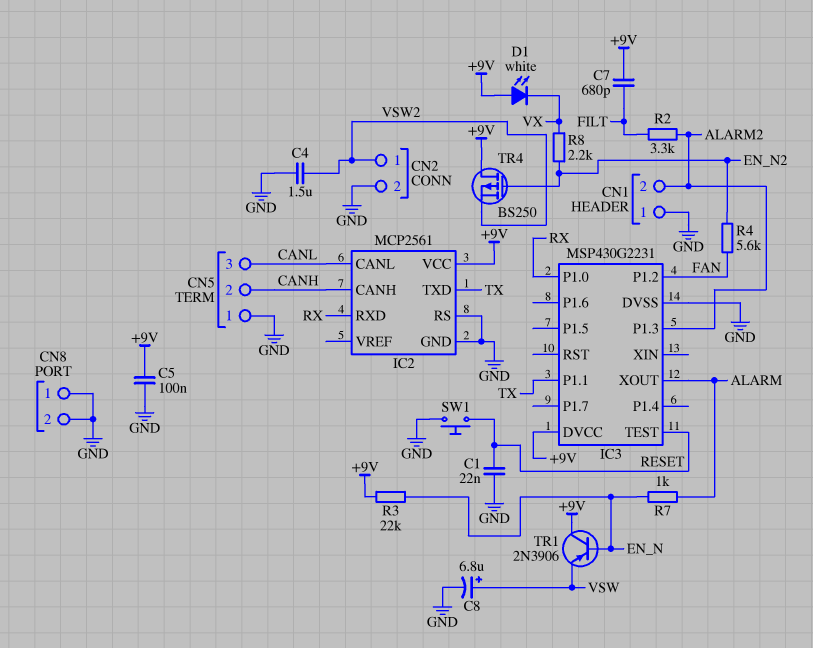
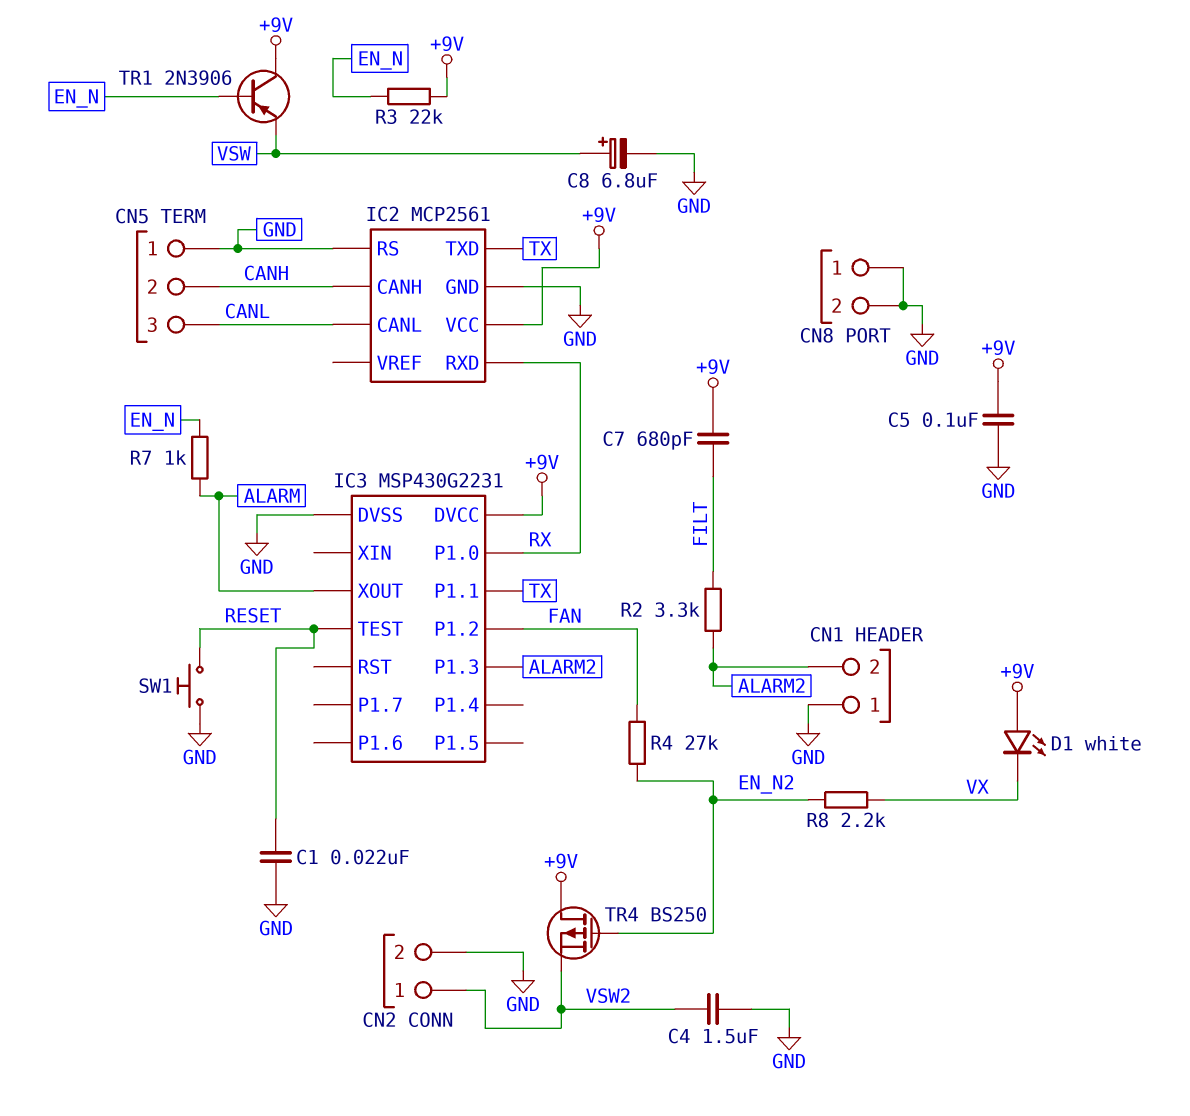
R4: 5.6k (EN_N2, FAN) -> 27k (EN_N2, FAN)

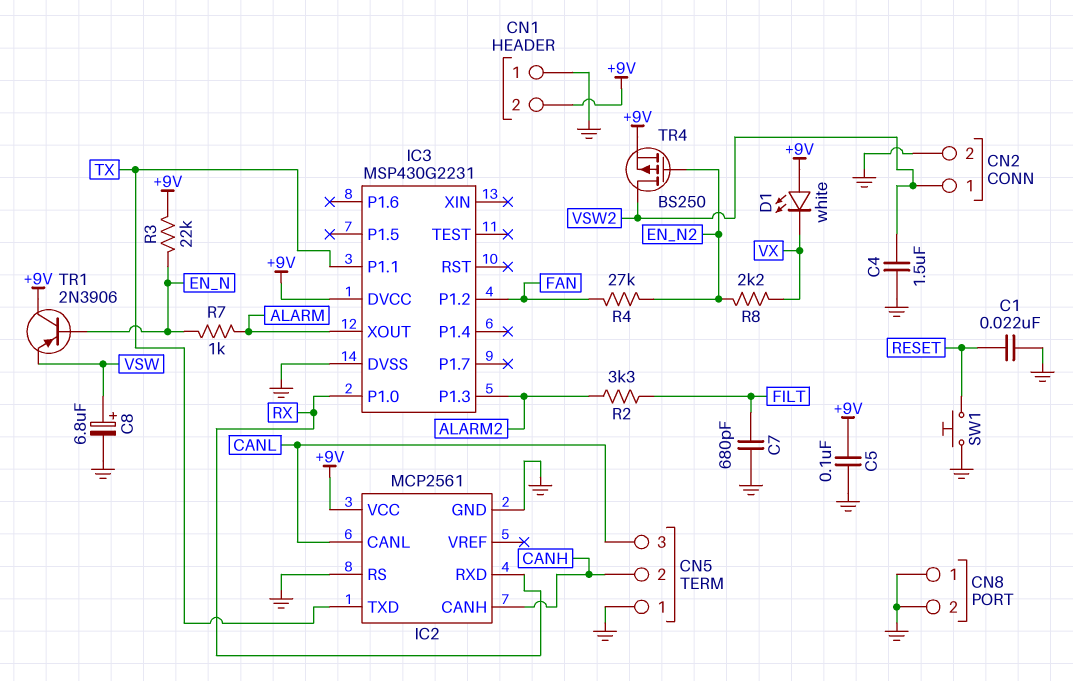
C7: 680pF (+9V, FILT) -> 680pF (FILT, GND)
CN1 pin 2: ALARM2 -> +9V
IC3 pin TEST: RESET -> none
TR4: PMOS BS250 (G EN_N2, D +9V, S VSW2) -> PMOS BS250 (G EN_N2, D VSW2, S +9V)

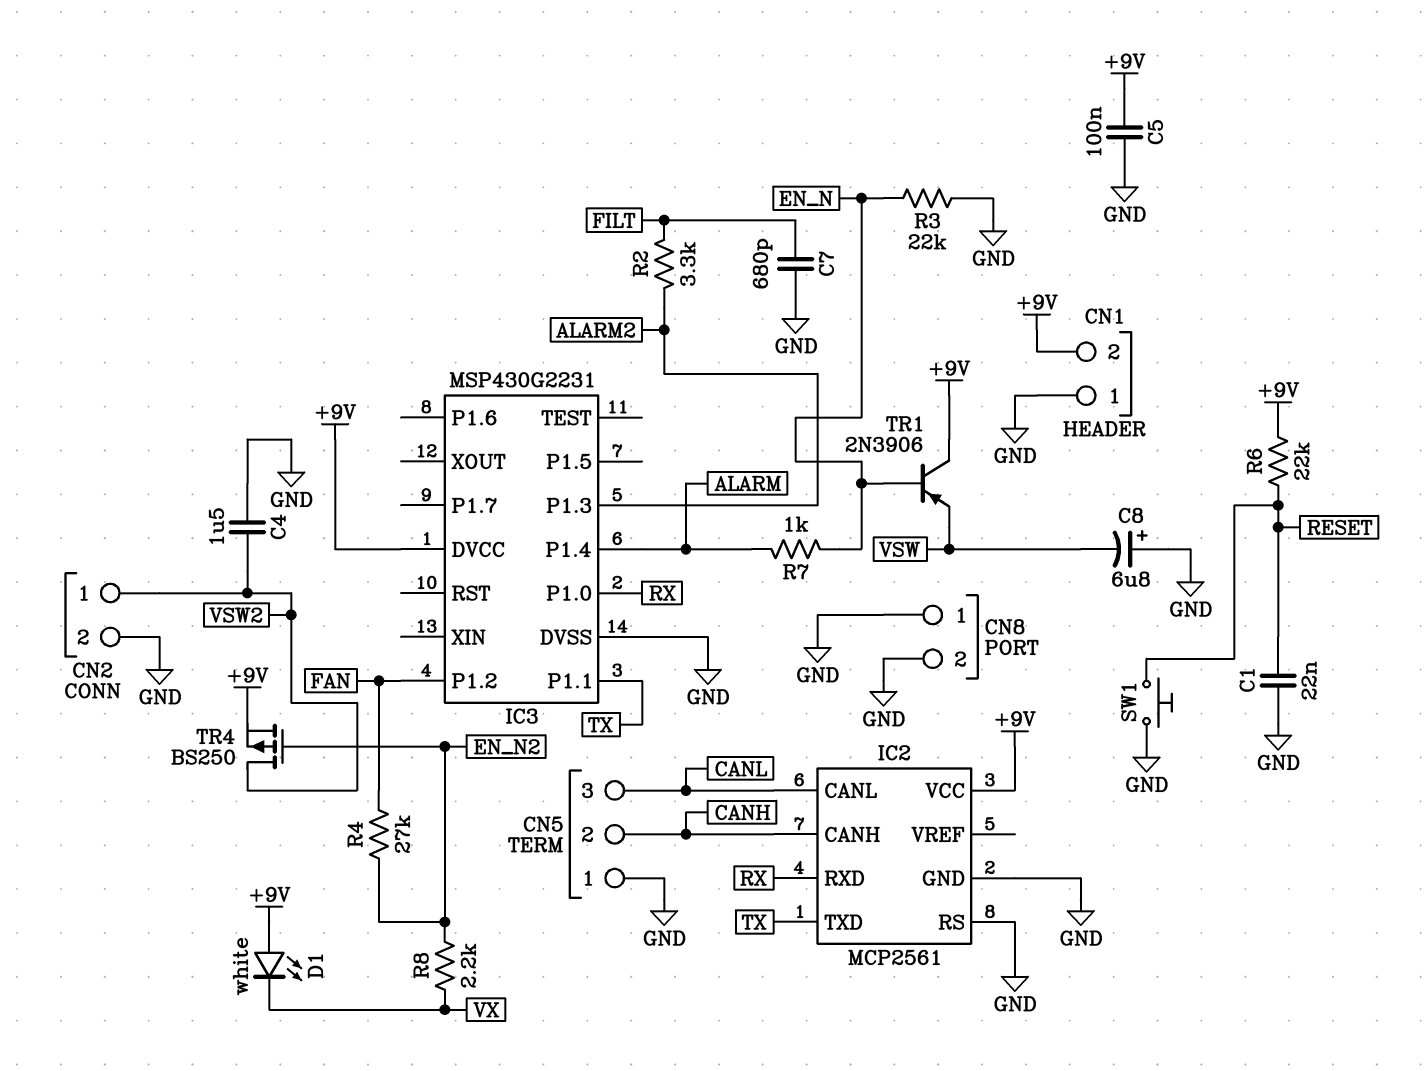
C8: 6.8uF (plus VSW, minus GND) -> 6.8uF (plus GND, minus VSW)
IC3 pin P1.4: none -> ALARM
IC3 pin XOUT: ALARM -> none
R3: 22k (+9V, EN_N) -> 22k (EN_N, GND)
R6: none -> 22k (+9V, RESET)

